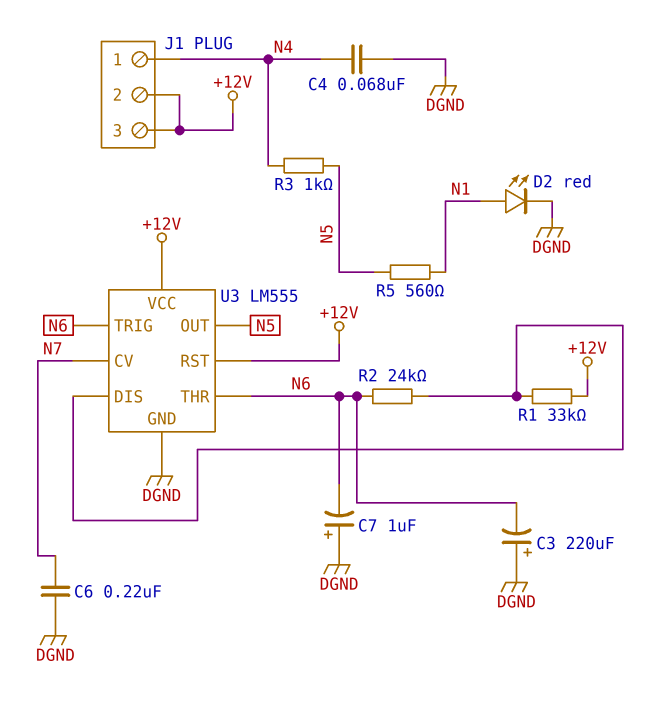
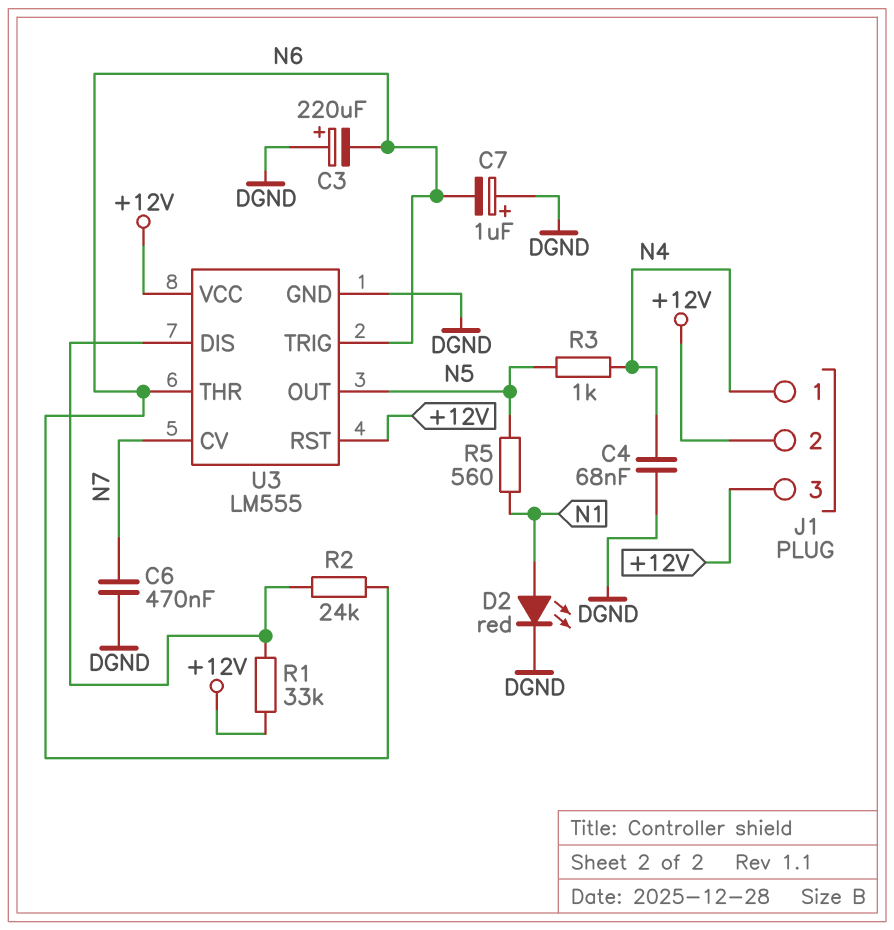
C6: 220nF (DGND, N7) -> 470nF (DGND, N7)

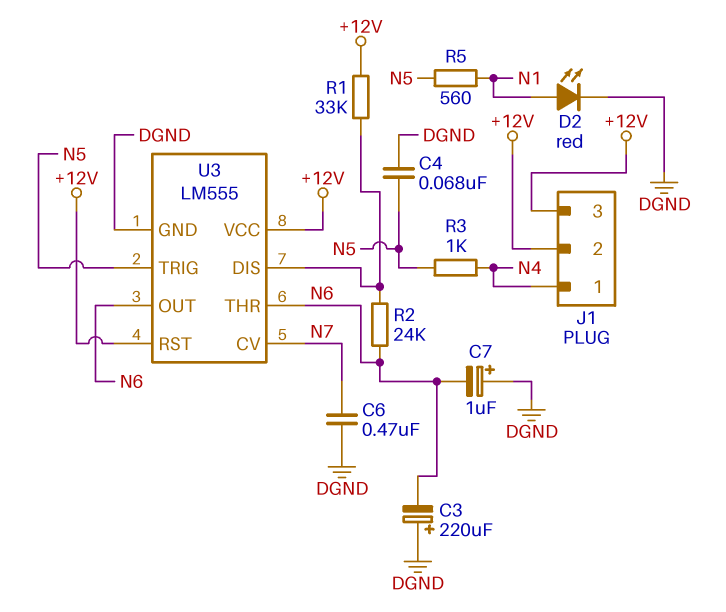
C4: 68nF (DGND, N4) -> 68nF (DGND, N5)
U3 pin OUT: N5 -> N6
U3 pin TRIG: N6 -> N5

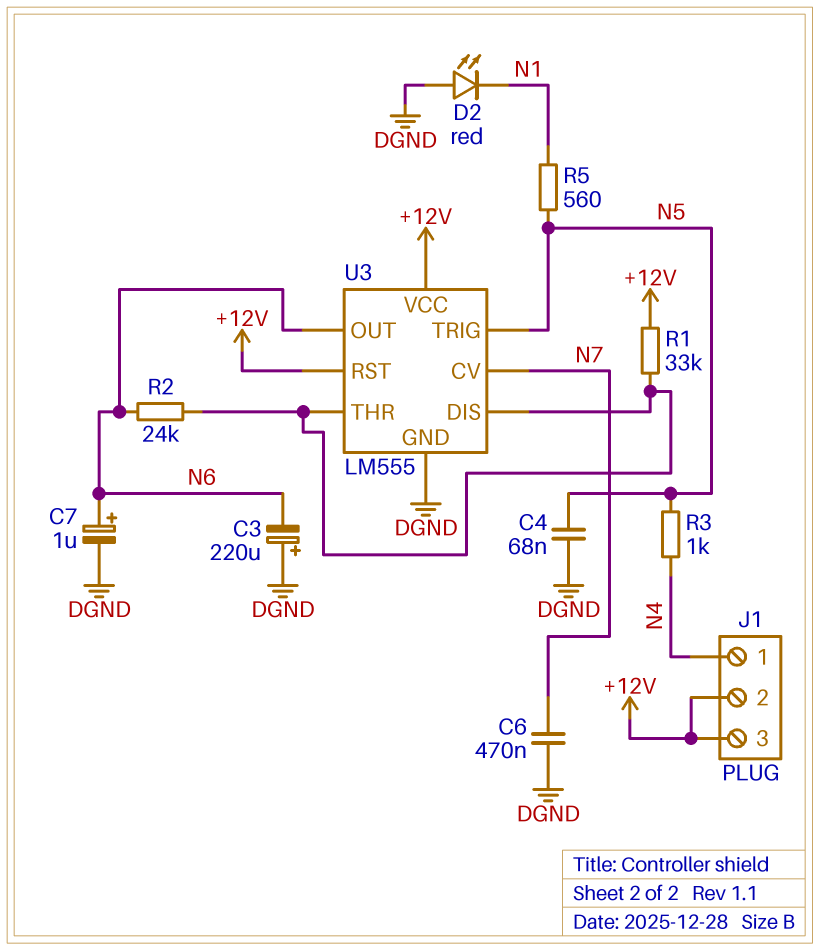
C7: 1uF (plus DGND, minus N6) -> 1uF (plus N6, minus DGND)
D2: LED red (A N1, K DGND) -> LED red (A DGND, K N1)
U3 pin THR: N6 -> U3/DIS

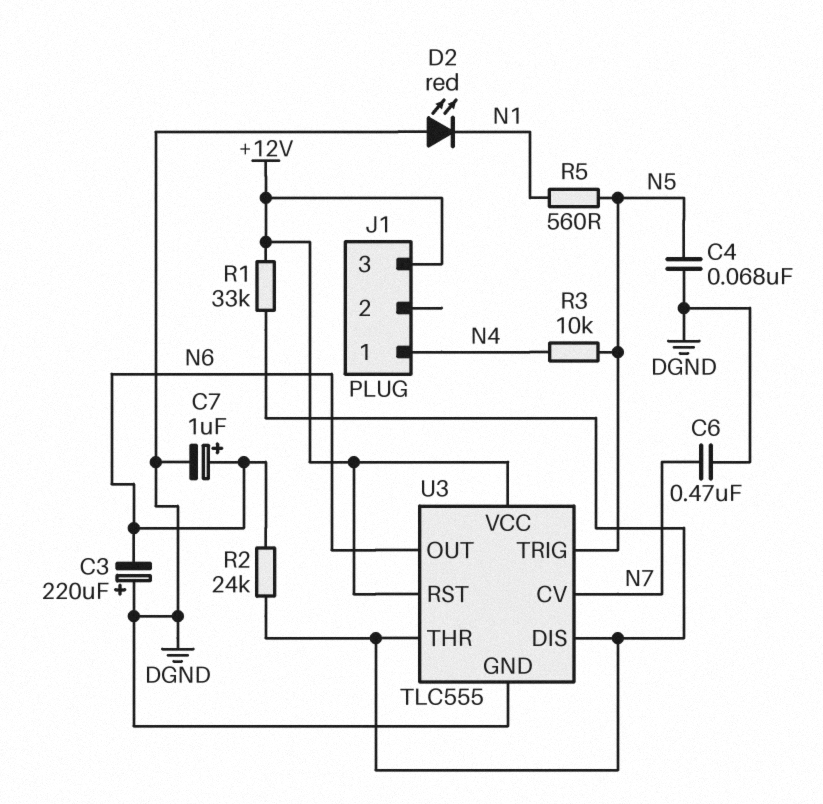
J1 pin 2: +12V -> none
R3: 1k (N4, N5) -> 10k (N4, N5)
U3: LM555 -> TLC555

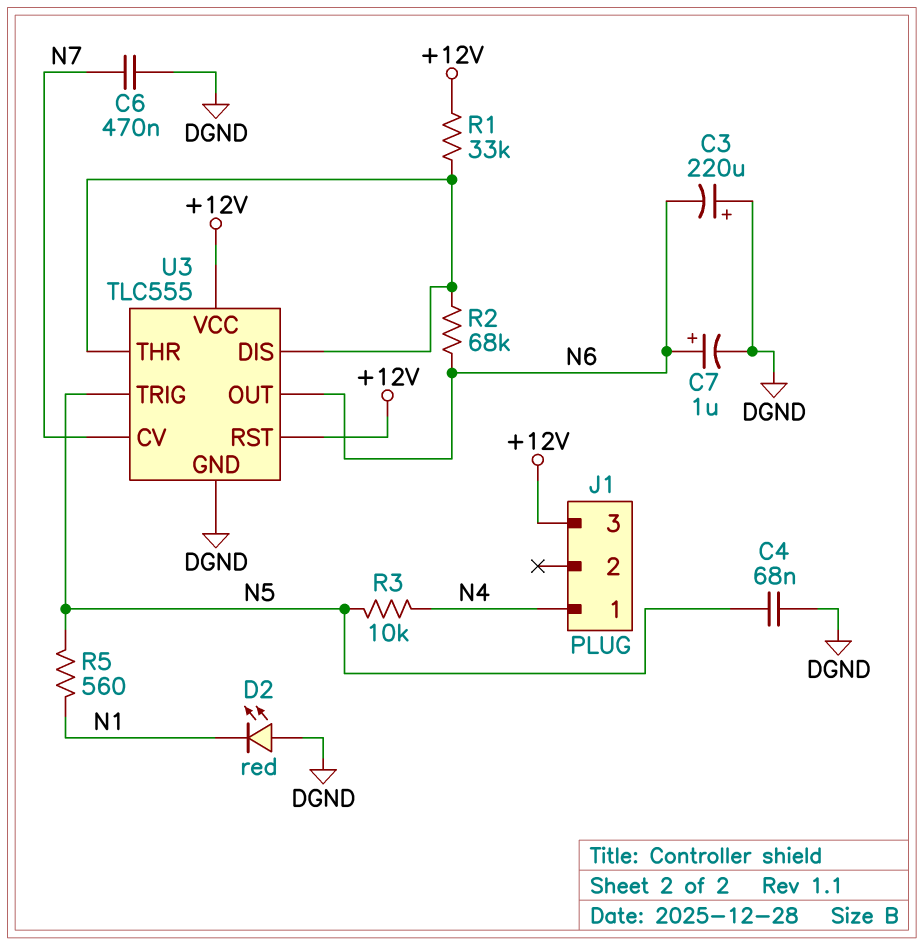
R2: 24k (N6, U3/DIS) -> 68k (N6, U3/DIS)

